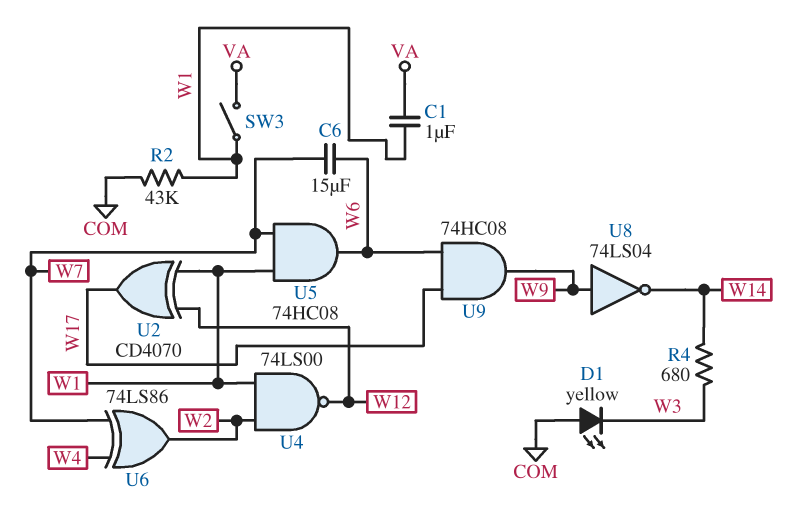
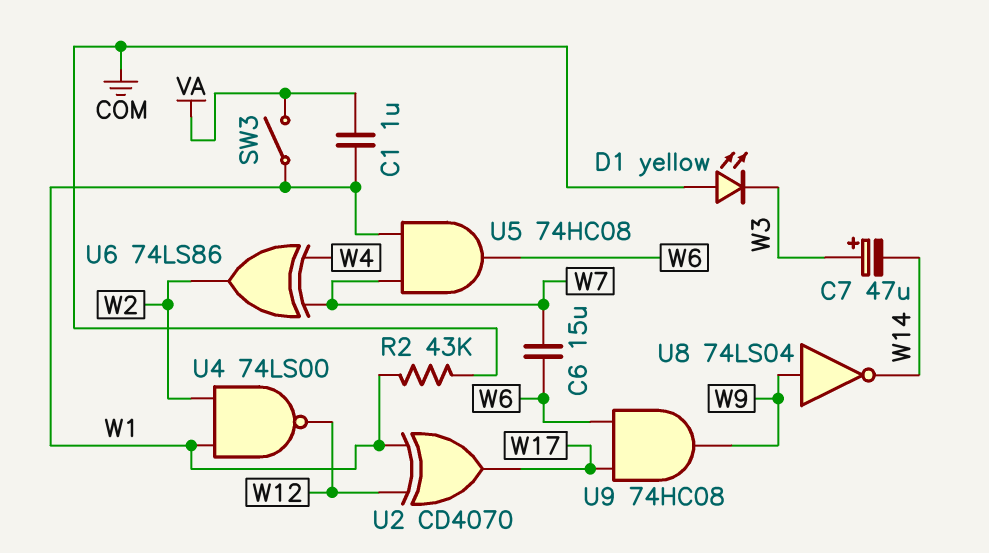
C7: none -> 47uF (plus W3, minus W14)
R4: 680 (W3, W14) -> none

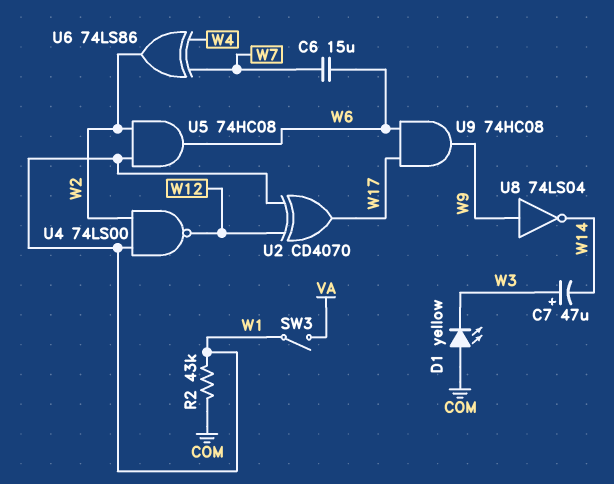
C1: 1uF (VA, W1) -> none
U5: AND 74HC08 (in W1, in W7, out W6) -> AND 74HC08 (in W1, in W2, out W6)

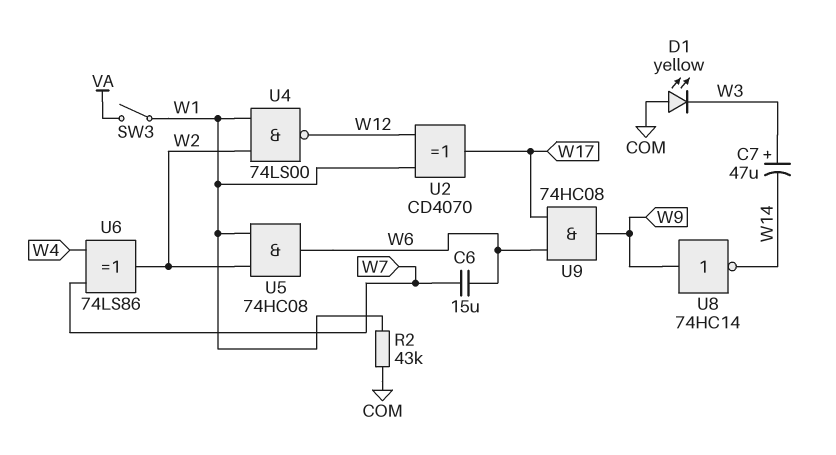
U8: NOT 74LS04 (in W9, out W14) -> NOT 74HC14 (in W9, out W14)

